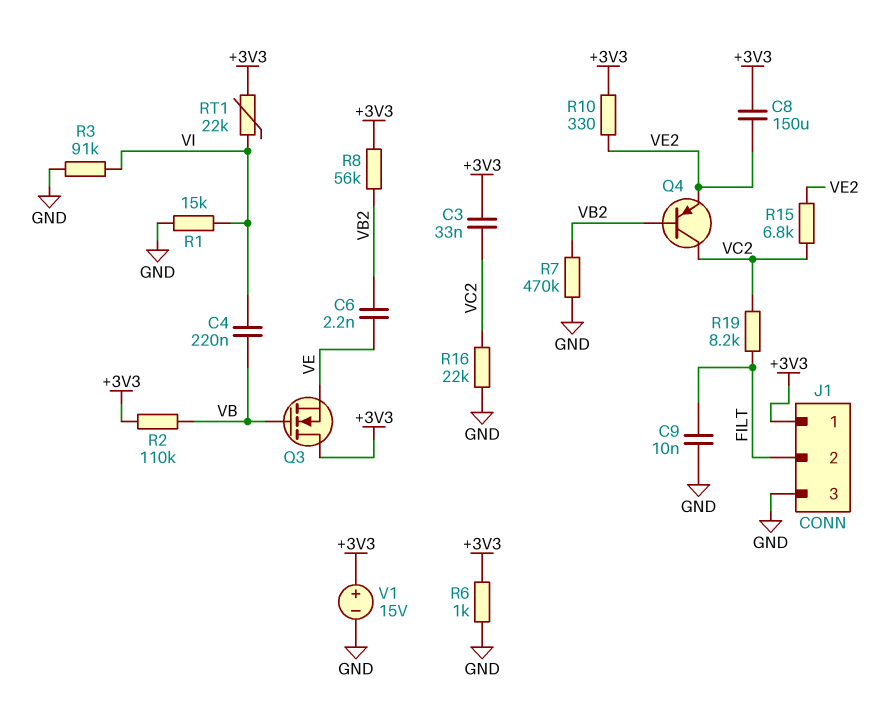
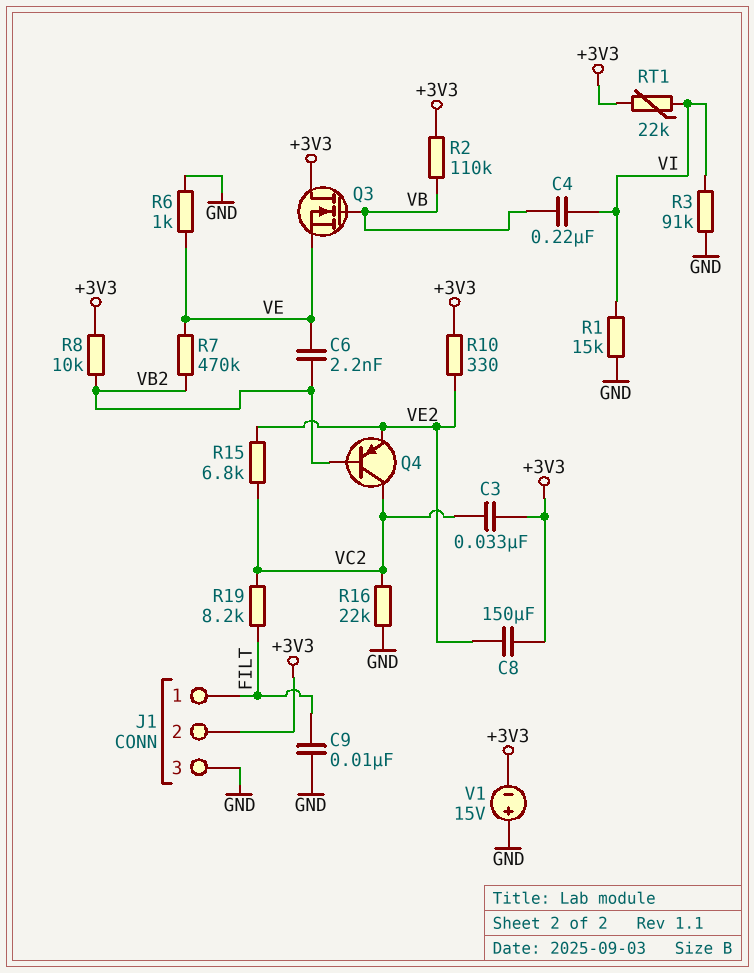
J1 pin 1: +3V3 -> FILT
J1 pin 2: FILT -> +3V3
R6: 1k (+3V3, GND) -> 1k (GND, VE)
R7: 470k (GND, VB2) -> 470k (VB2, VE)
R8: 56k (+3V3, VB2) -> 10k (+3V3, VB2)
V1: 15V (plus +3V3, minus GND) -> 15V (plus GND, minus +3V3)

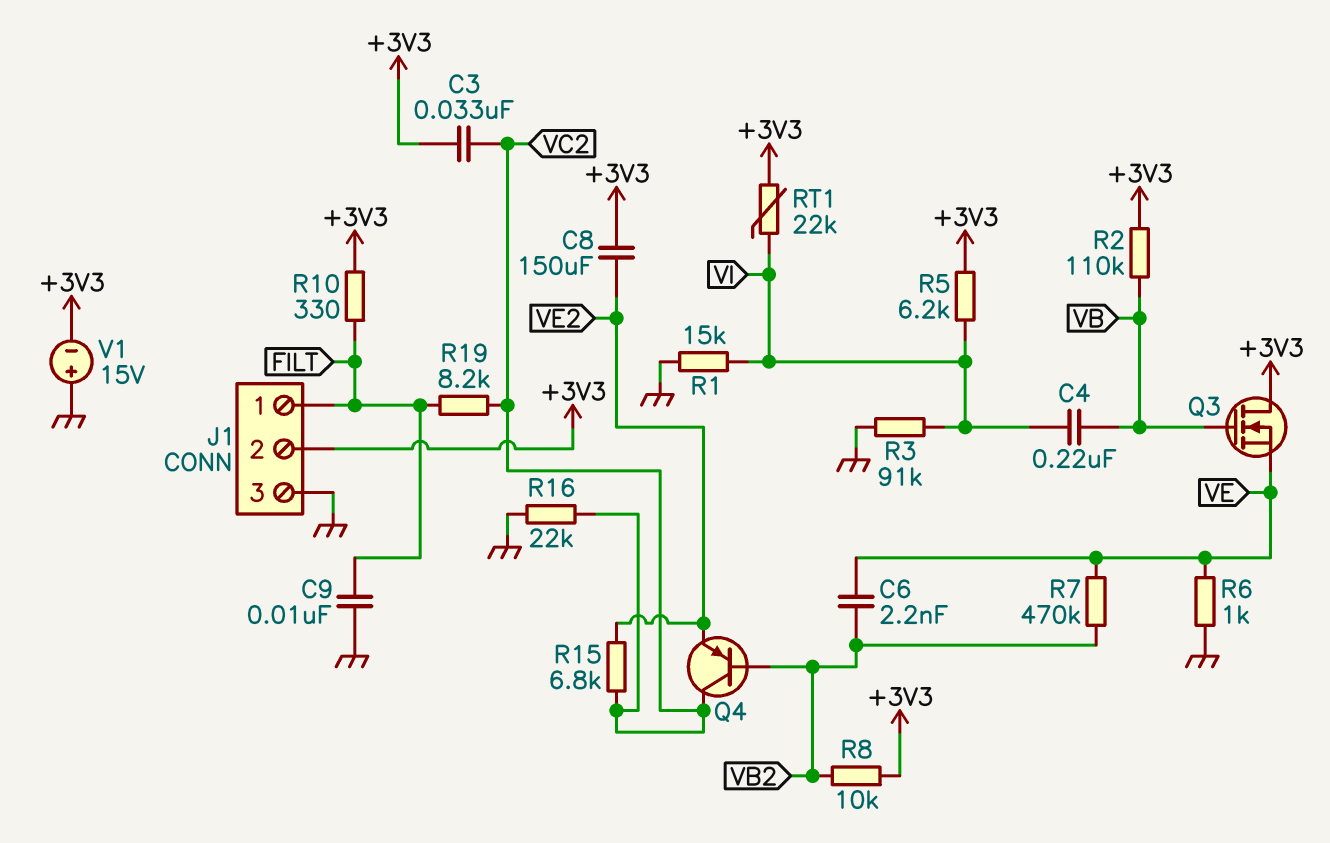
R5: none -> 6.2k (+3V3, VI)
R10: 330 (+3V3, VE2) -> 330 (+3V3, FILT)

